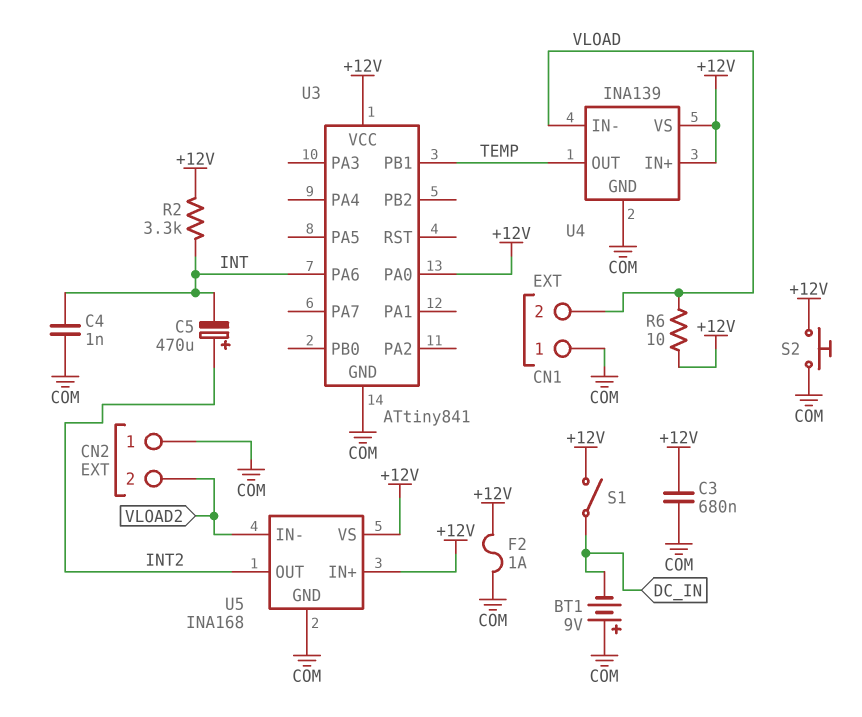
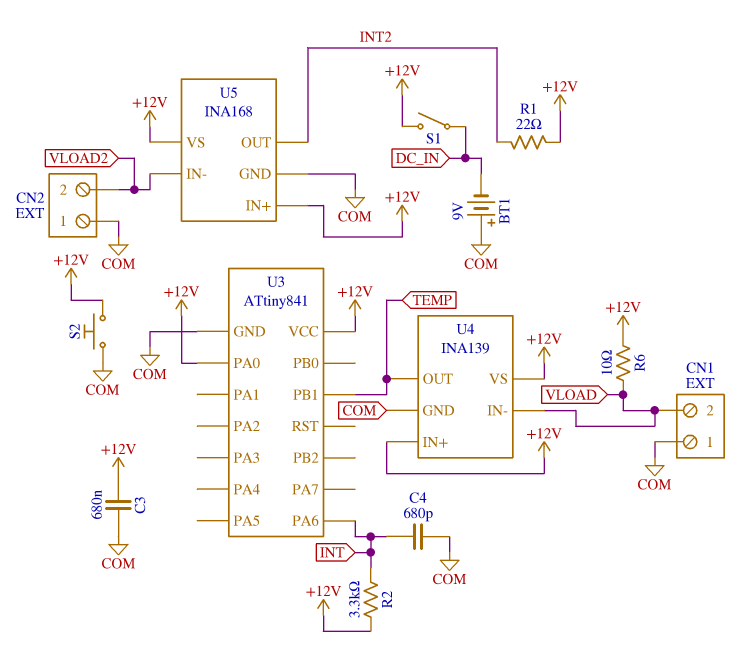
C4: 1nF (COM, INT) -> 680pF (COM, INT)
C5: 470uF (plus INT2, minus INT) -> none
F2: 1A (+12V, COM) -> none
R1: none -> 22 (+12V, INT2)

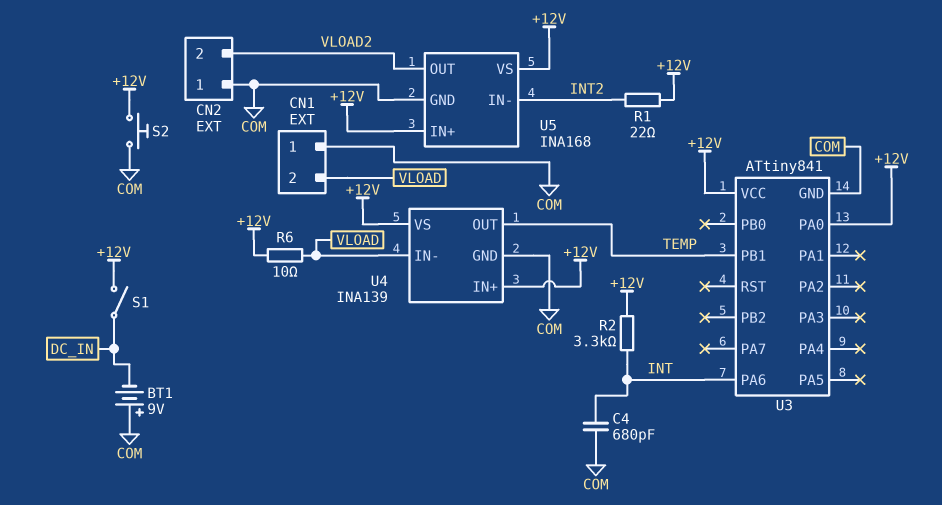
C3: 680nF (+12V, COM) -> none
U5 pin IN-: VLOAD2 -> INT2
U5 pin OUT: INT2 -> VLOAD2

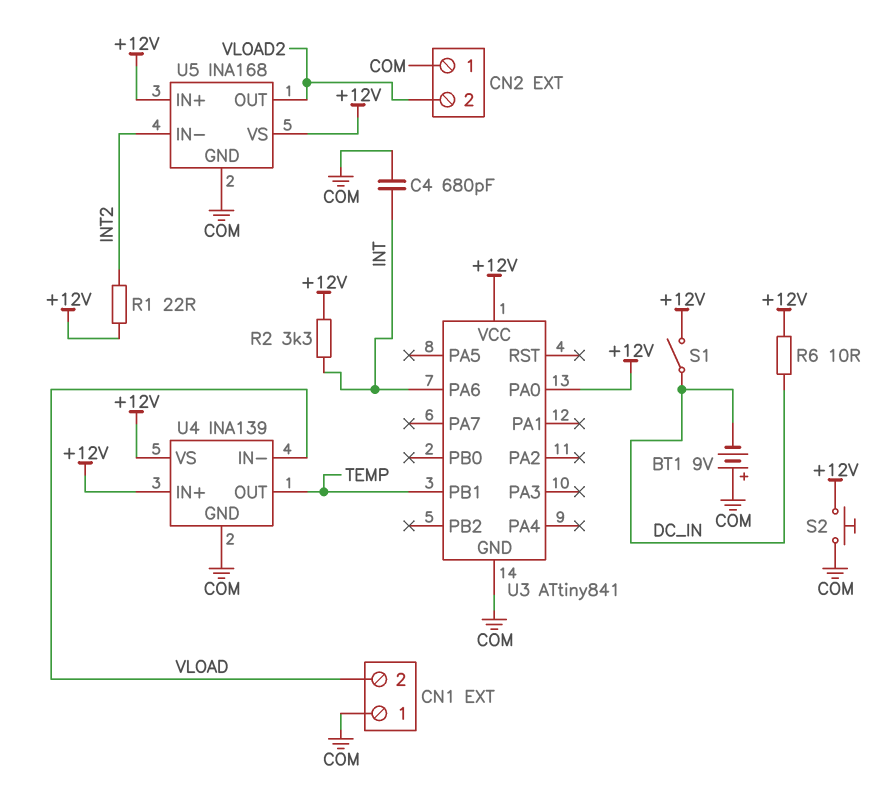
R6: 10 (+12V, VLOAD) -> 10 (+12V, DC_IN)

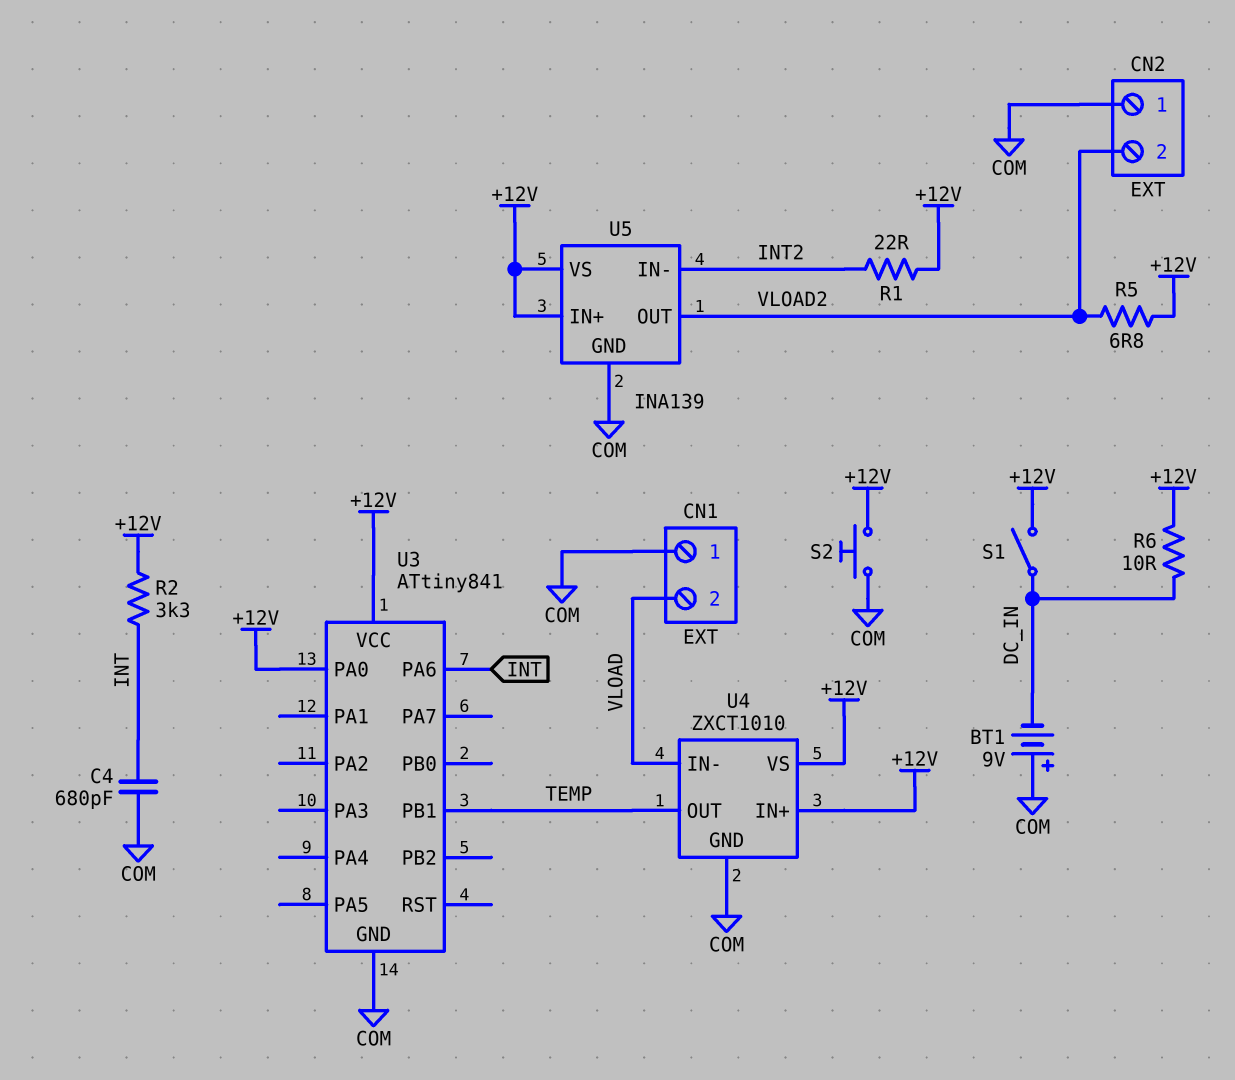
R5: none -> 6.8 (+12V, VLOAD2)
U4: INA139 -> ZXCT1010
U5: INA168 -> INA139

